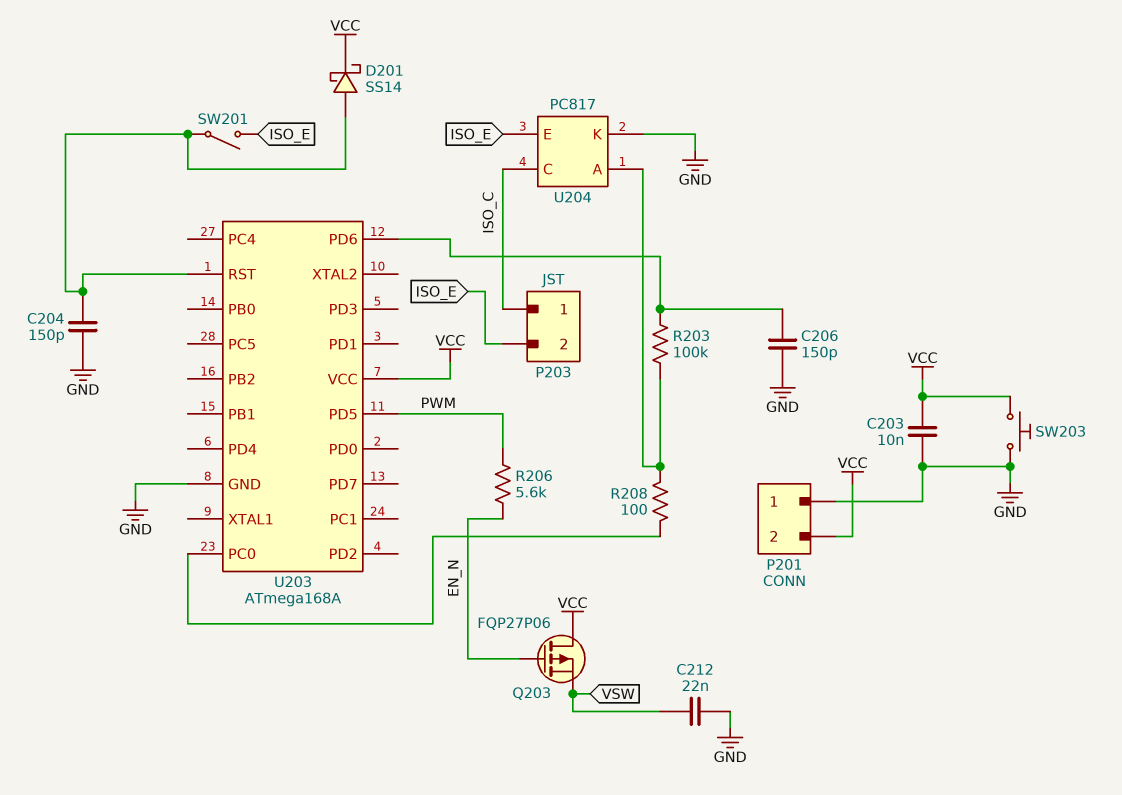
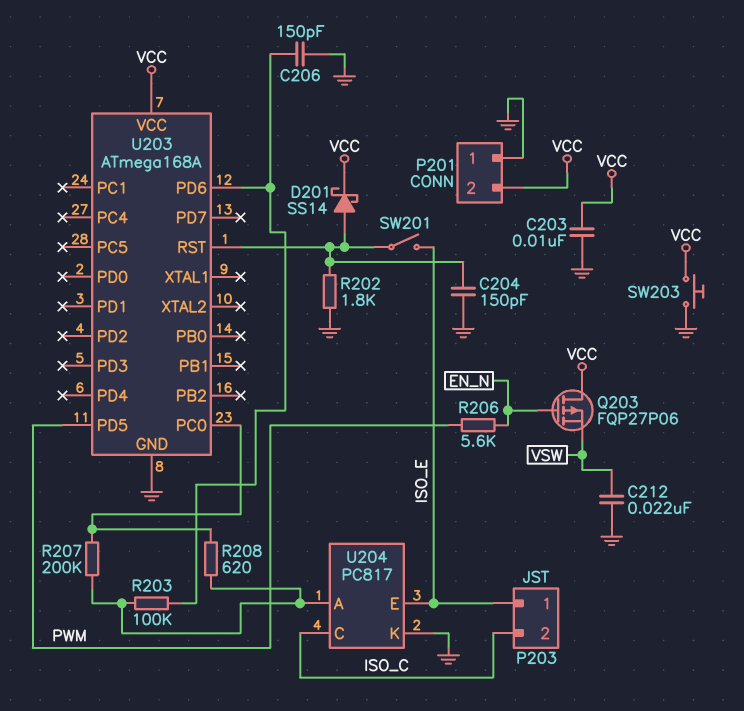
P203 pin 1: ISO_C -> ISO_E
P203 pin 2: ISO_E -> ISO_C
R202: none -> 1.8k (GND, U203/RST)
R207: none -> 200k (U203/PC0, U204/A)
R208: 100 (U203/PC0, U204/A) -> 620 (U203/PC0, U204/A)

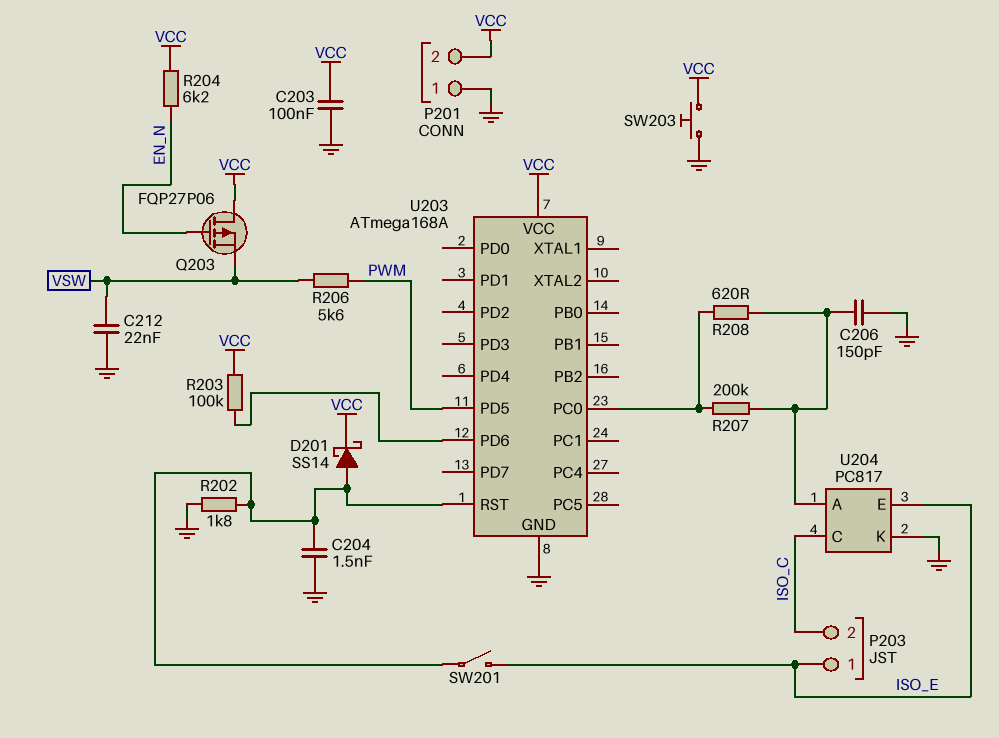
C203: 10nF (GND, VCC) -> 100nF (GND, VCC)
C204: 150pF (GND, U203/RST) -> 1.5nF (GND, U203/RST)
C206: 150pF (GND, U203/PD6) -> 150pF (GND, U204/A)
R203: 100k (U203/PD6, U204/A) -> 100k (U203/PD6, VCC)
R204: none -> 6.2k (EN_N, VCC)
R206: 5.6k (EN_N, PWM) -> 5.6k (PWM, VSW)

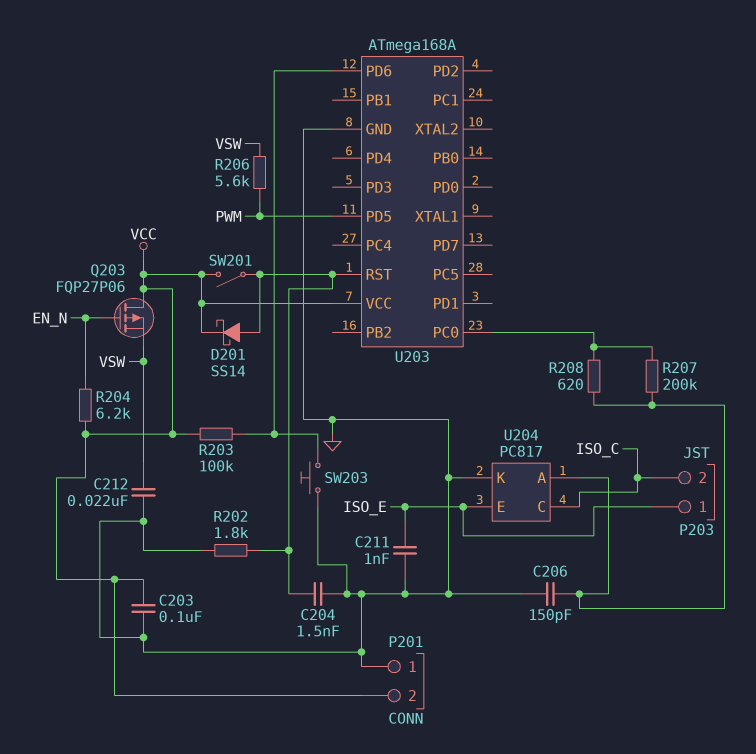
C211: none -> 1nF (GND, ISO_E)
SW201: switch (ISO_E, U203/RST) -> switch (U203/RST, VCC)
SW203: button (GND, VCC) -> button (GND, U203/PD6)

